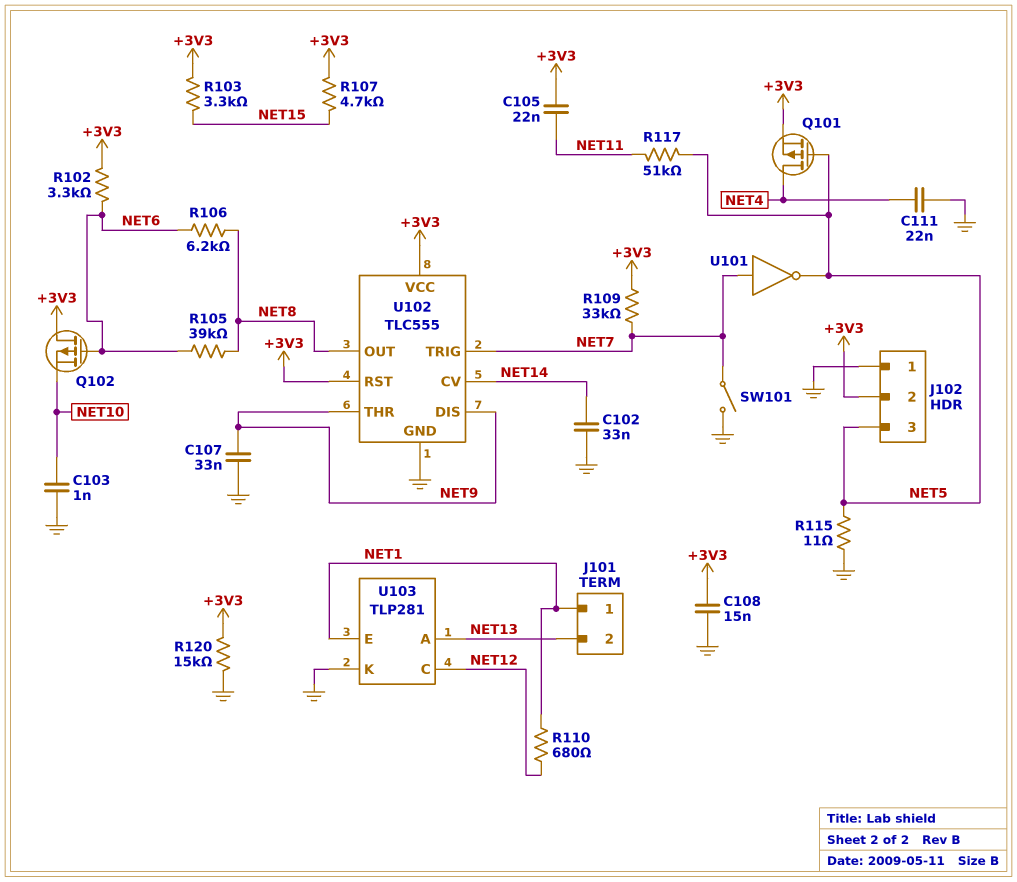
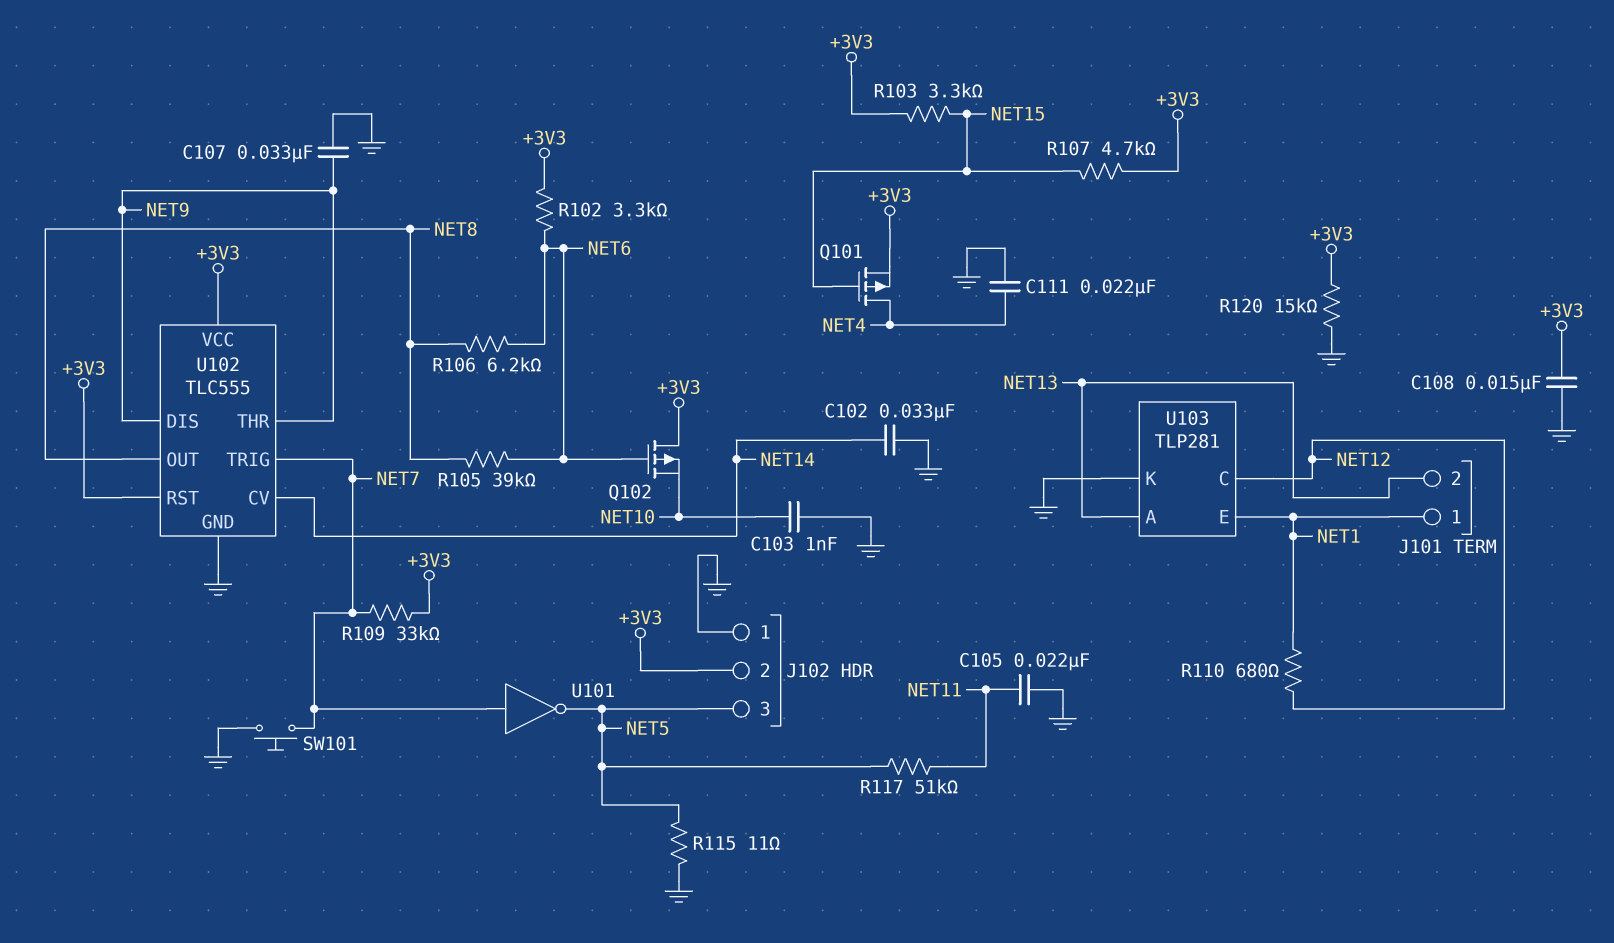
C105: 22nF (+3V3, NET11) -> 22nF (GND, NET11)
Q101: PMOS (G NET5, D NET4, S +3V3) -> PMOS (G NET15, D NET4, S +3V3)
SW101: switch (GND, NET7) -> button (GND, NET7)

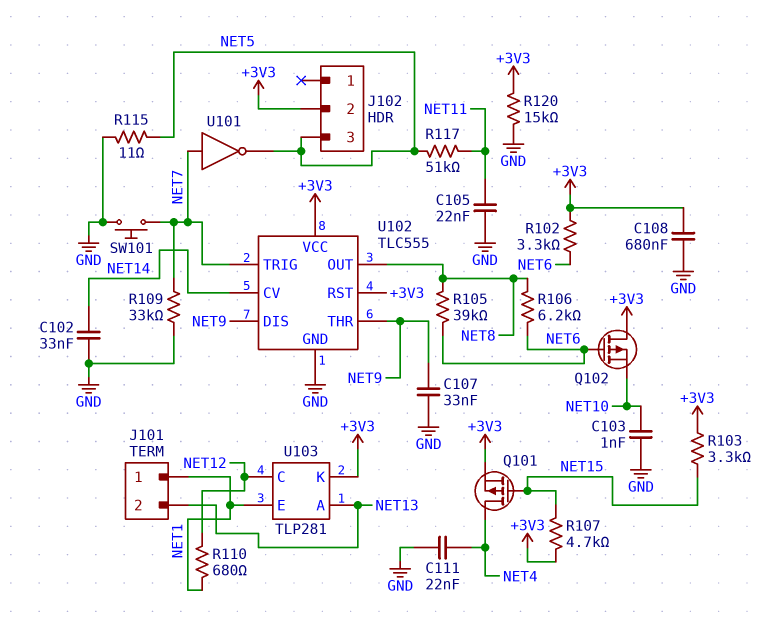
C108: 15nF (+3V3, GND) -> 680nF (+3V3, GND)
J102 pin 1: GND -> none
R109: 33k (+3V3, NET7) -> 33k (GND, NET7)
U103 pin K: GND -> +3V3

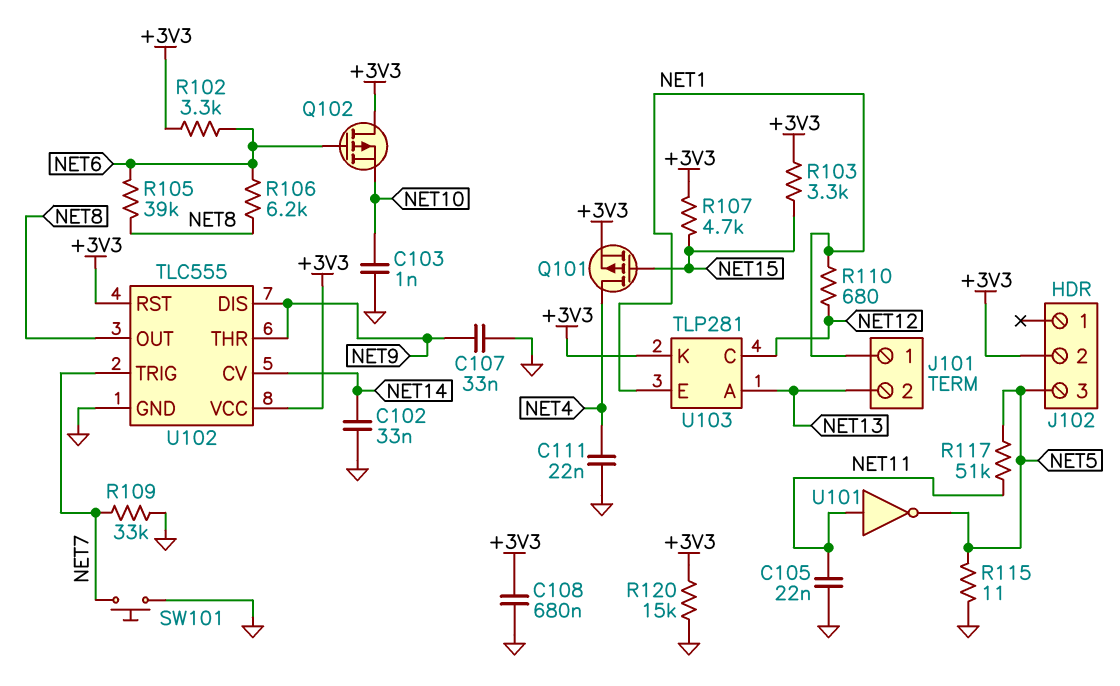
U101: NOT (in NET7, out NET5) -> NOT (in NET11, out NET5)

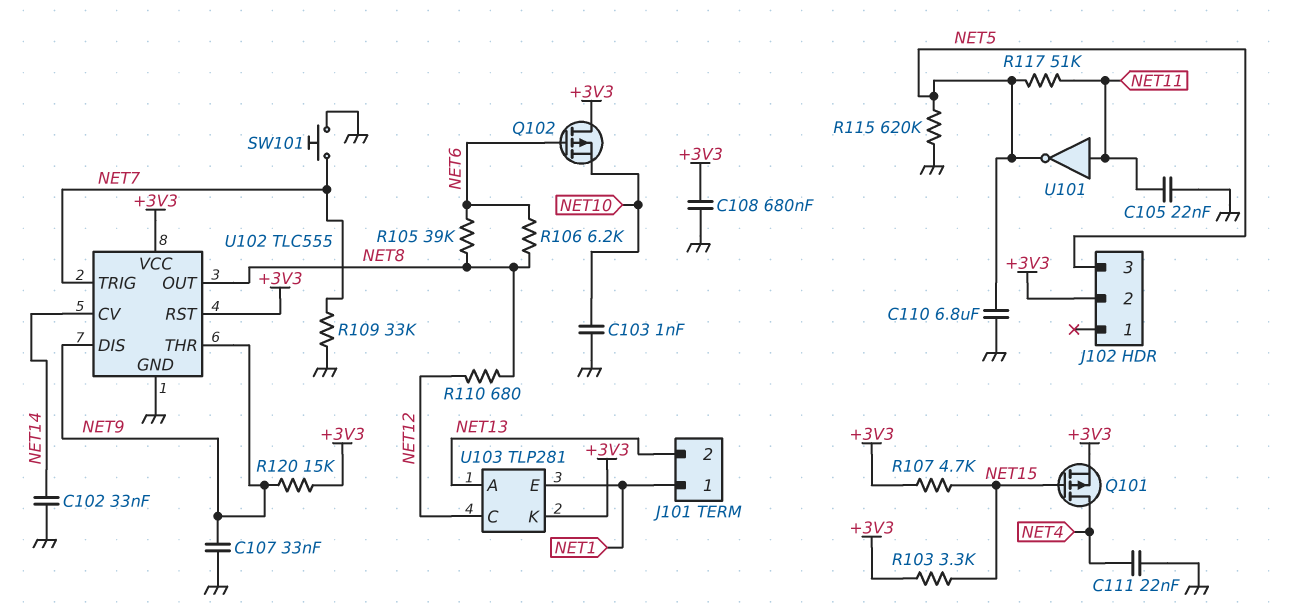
C110: none -> 6.8uF (GND, NET5)
R102: 3.3k (+3V3, NET6) -> none
R110: 680 (NET1, NET12) -> 680 (NET8, NET12)
R115: 11 (GND, NET5) -> 620k (GND, NET5)
R120: 15k (+3V3, GND) -> 15k (+3V3, NET9)

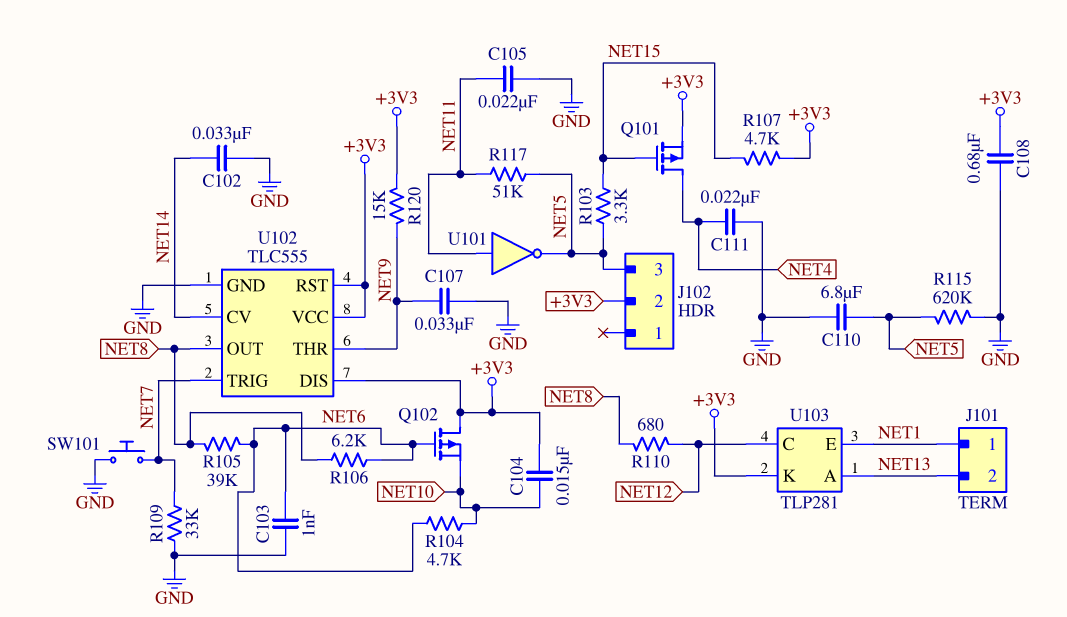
C103: 1nF (GND, NET10) -> 1nF (GND, NET6)
C104: none -> 15nF (+3V3, NET10)
R103: 3.3k (+3V3, NET15) -> 3.3k (NET5, NET15)
R104: none -> 4.7k (NET6, NET10)
U102 pin DIS: NET9 -> +3V3

